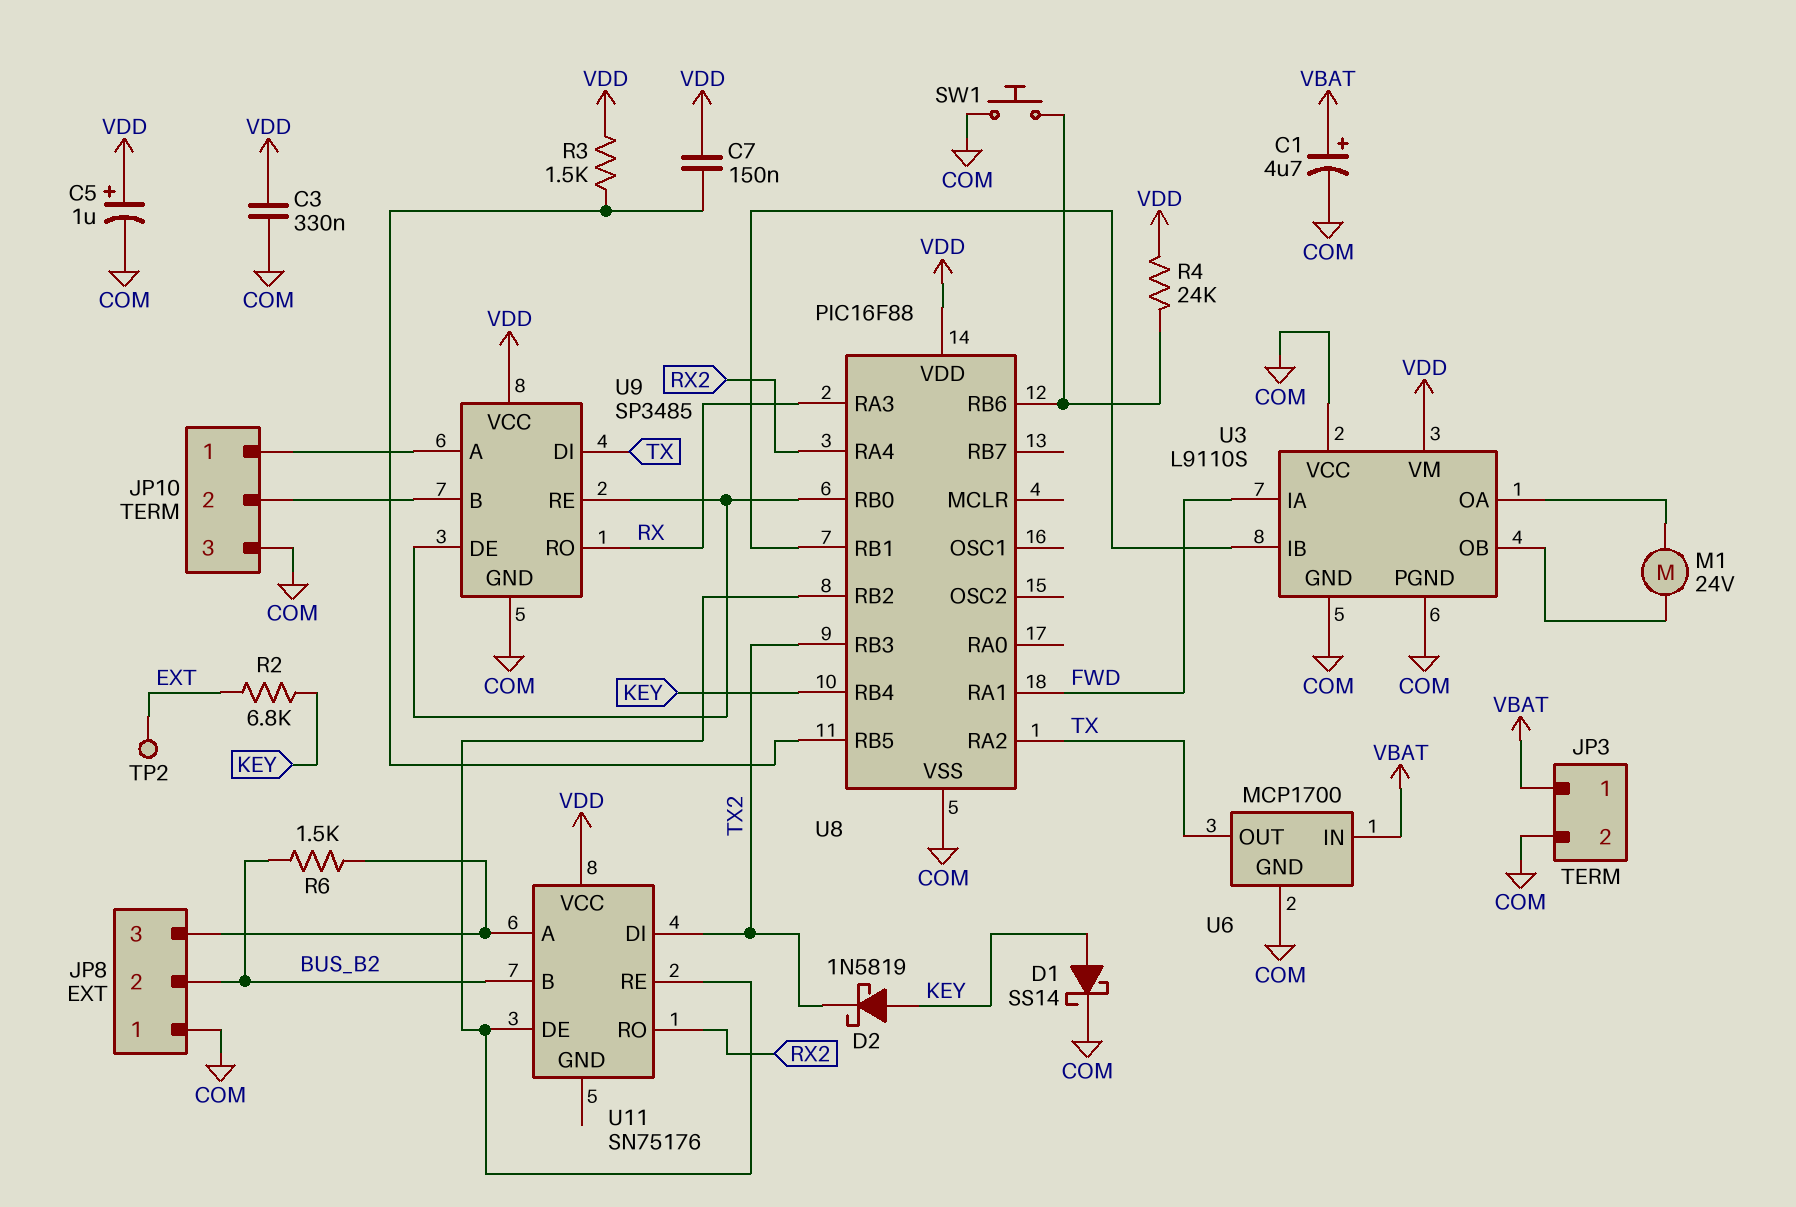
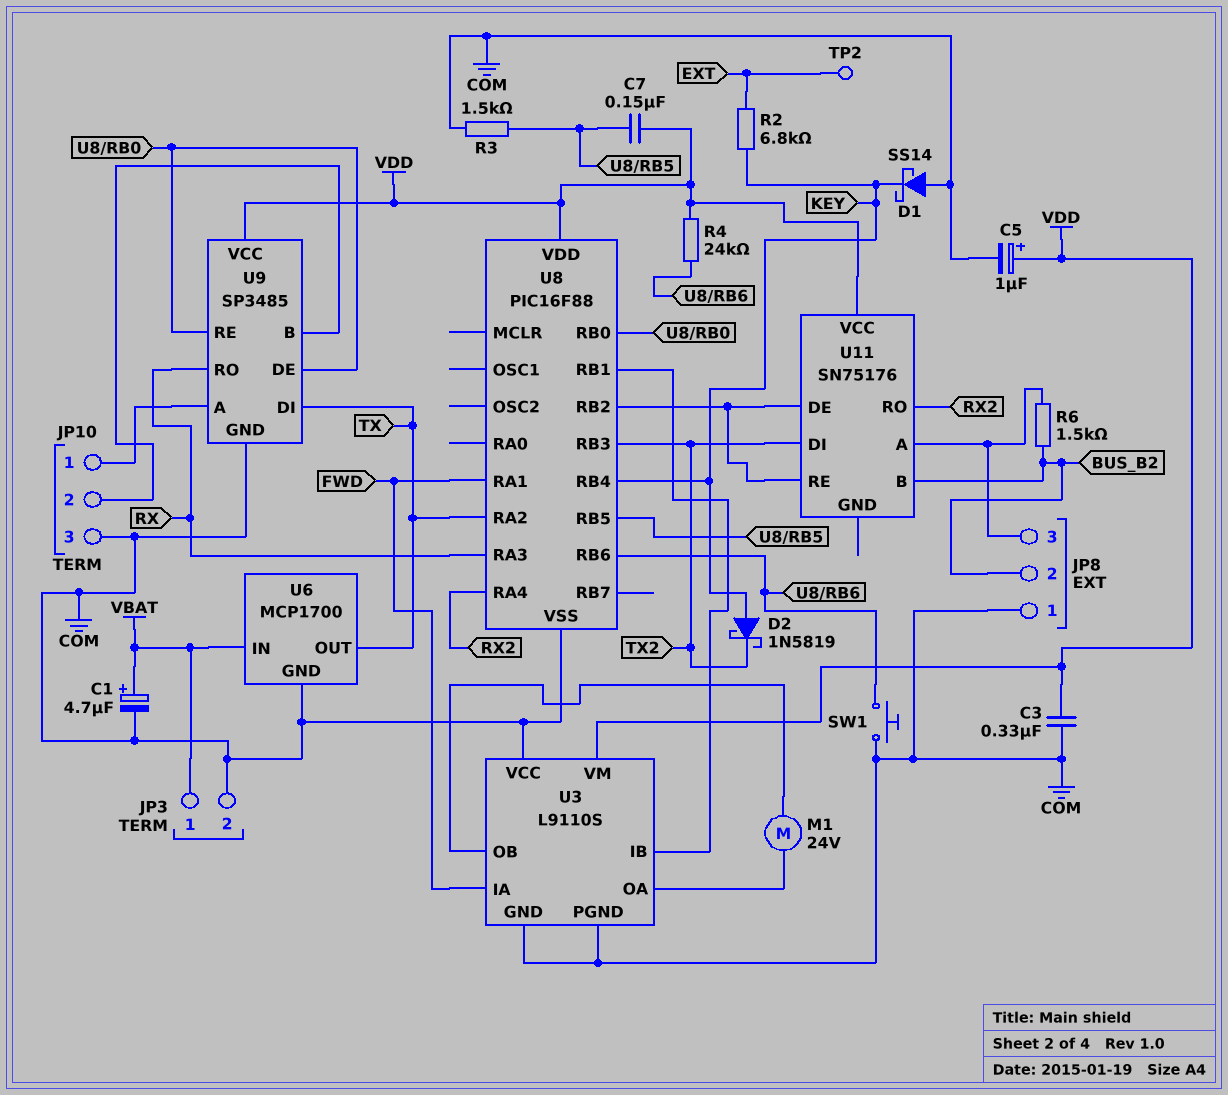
D1: schottky SS14 (A KEY, K COM) -> schottky SS14 (A COM, K KEY)
R3: 1.5k (U8/RB5, VDD) -> 1.5k (COM, U8/RB5)

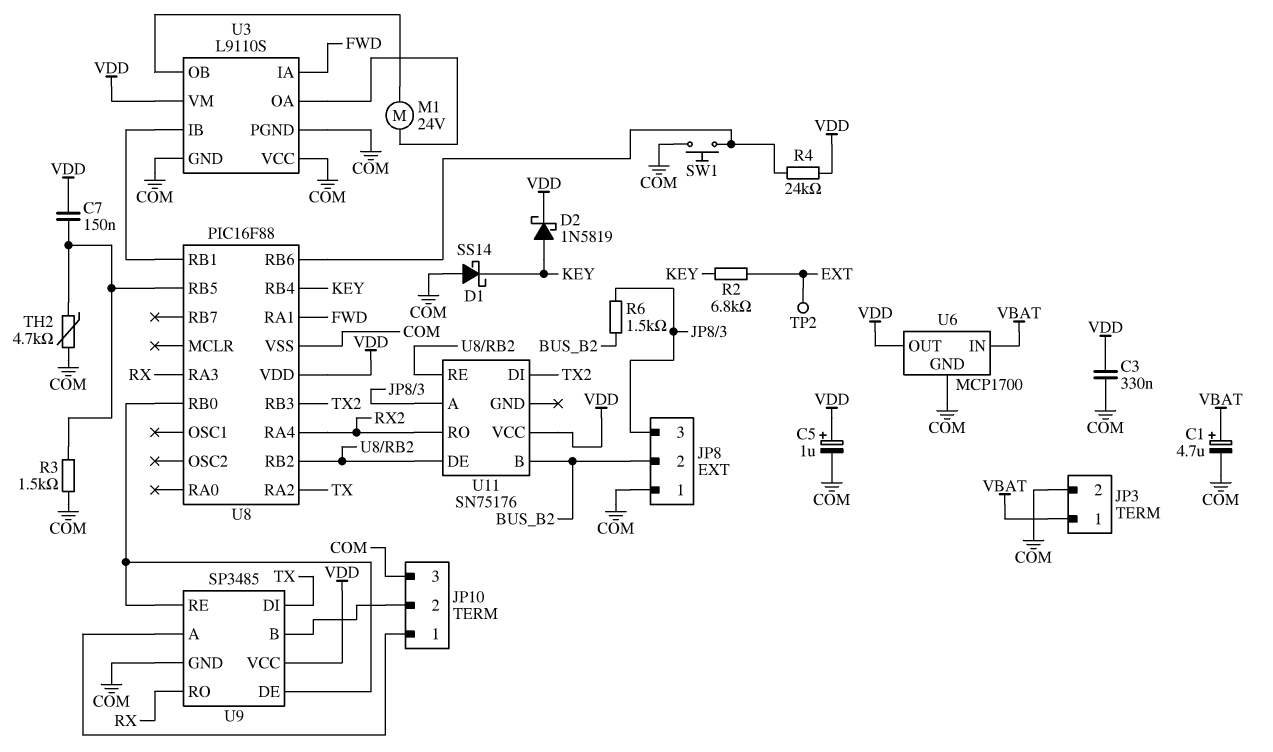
D2: schottky 1N5819 (A KEY, K TX2) -> schottky 1N5819 (A KEY, K VDD)
TH2: none -> 4.7k (COM, U8/RB5)
U6 pin OUT: TX -> VDD

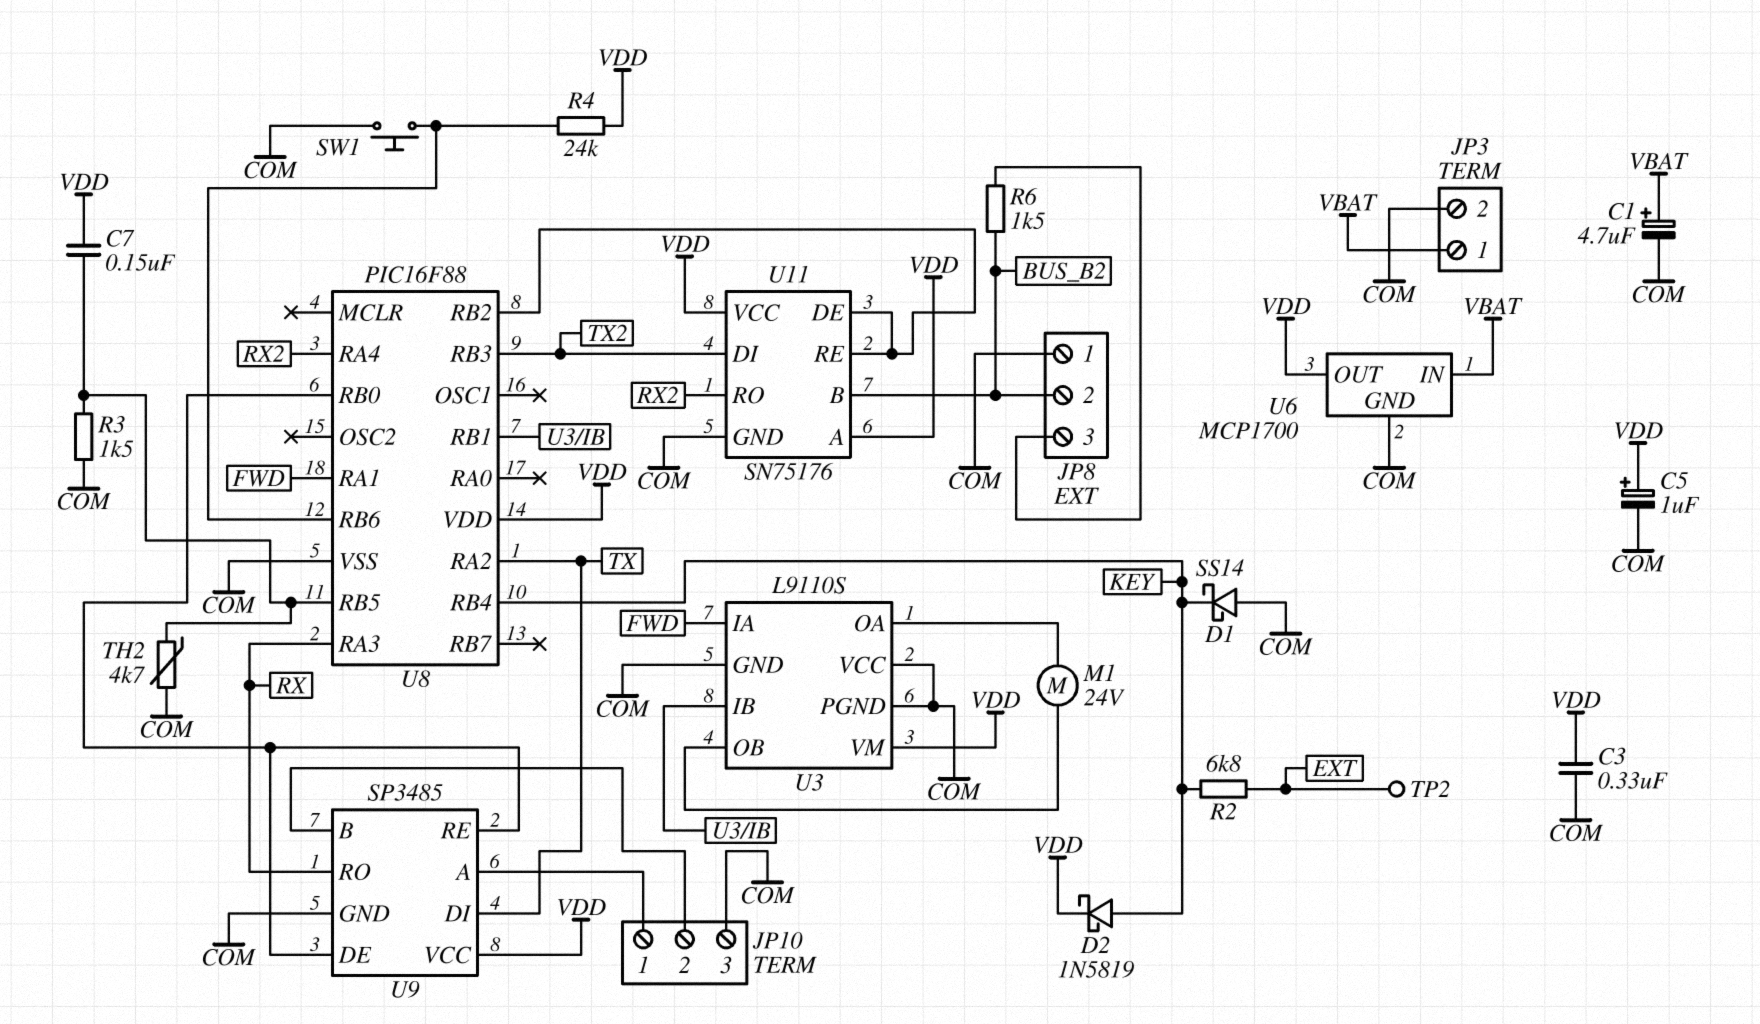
U11 pin A: JP8/3 -> VDD
U11 pin GND: none -> COM

